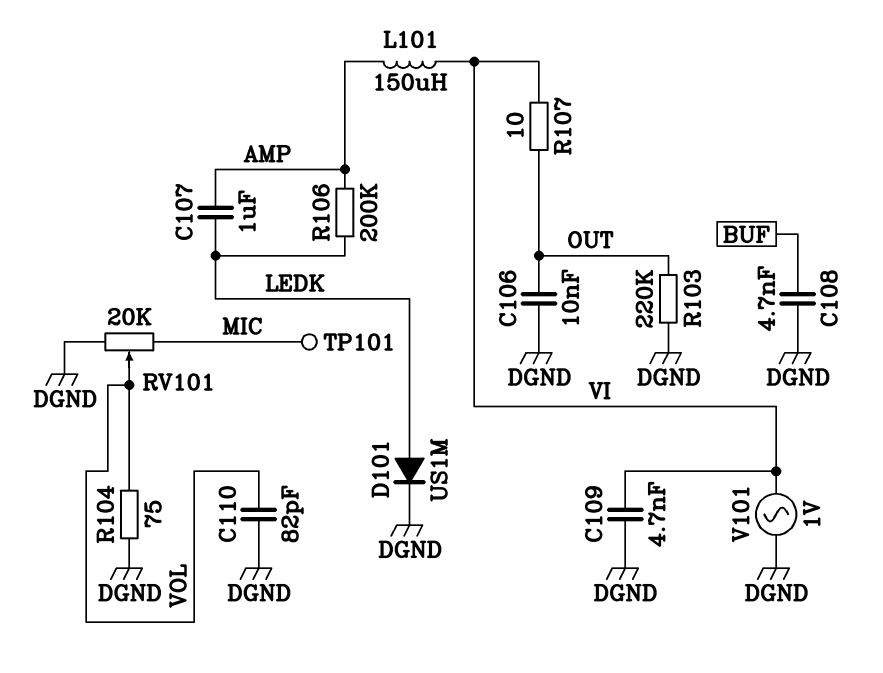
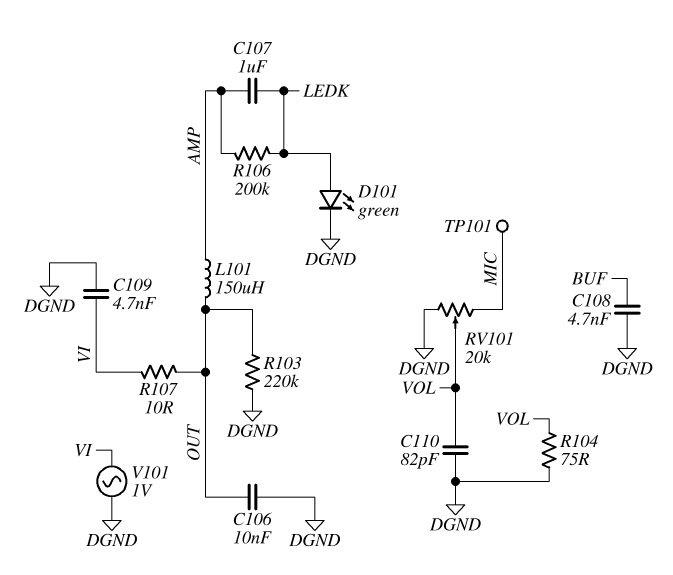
D101: diode US1M (A LEDK, K DGND) -> LED green (A LEDK, K DGND)
L101: 150uH (AMP, VI) -> 150uH (AMP, OUT)

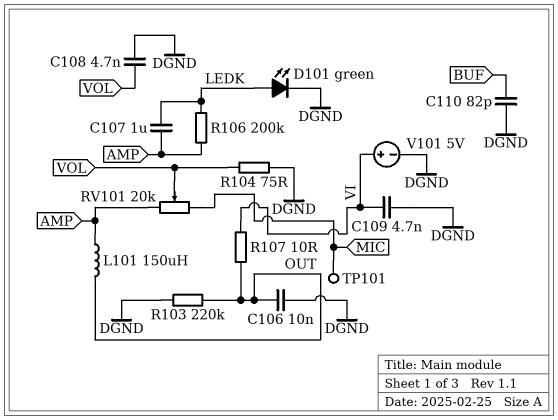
C108: 4.7nF (BUF, DGND) -> 4.7nF (DGND, VOL)
C110: 82pF (DGND, VOL) -> 82pF (BUF, DGND)
RV101: 20k (DGND, MIC, wiper VOL) -> 20k (AMP, MIC, wiper VOL)
V101: AC 1V (DGND, VI) -> 5V (plus VI, minus DGND)

